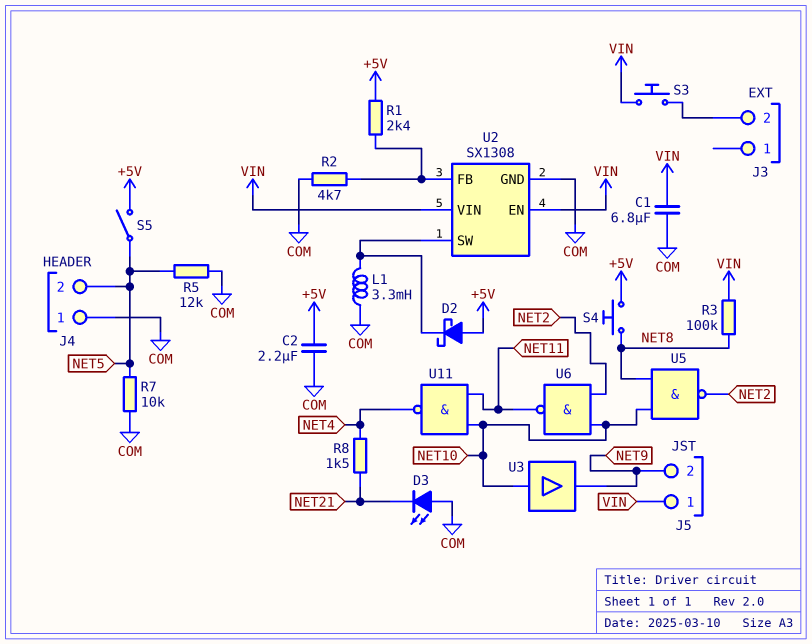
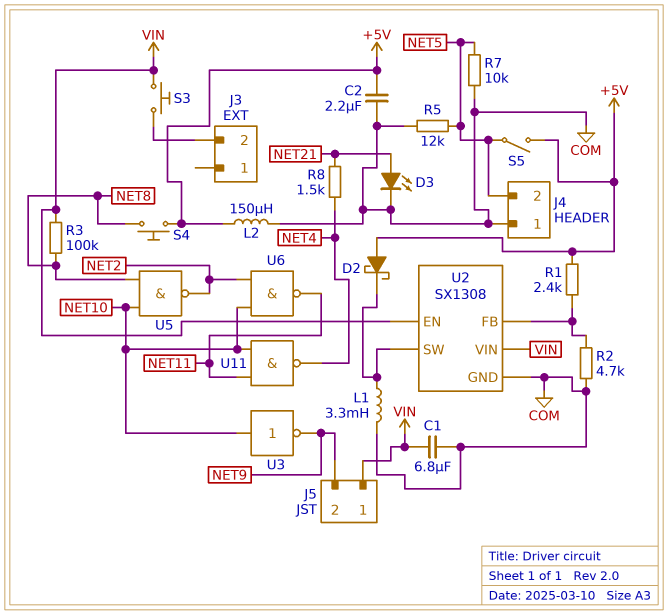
D3: LED (A COM, K NET21) -> LED (A NET21, K COM)
L2: none -> 150uH (+5V, COM)
U3: buffer (in NET10, out NET9) -> NOT (in NET10, out NET9)

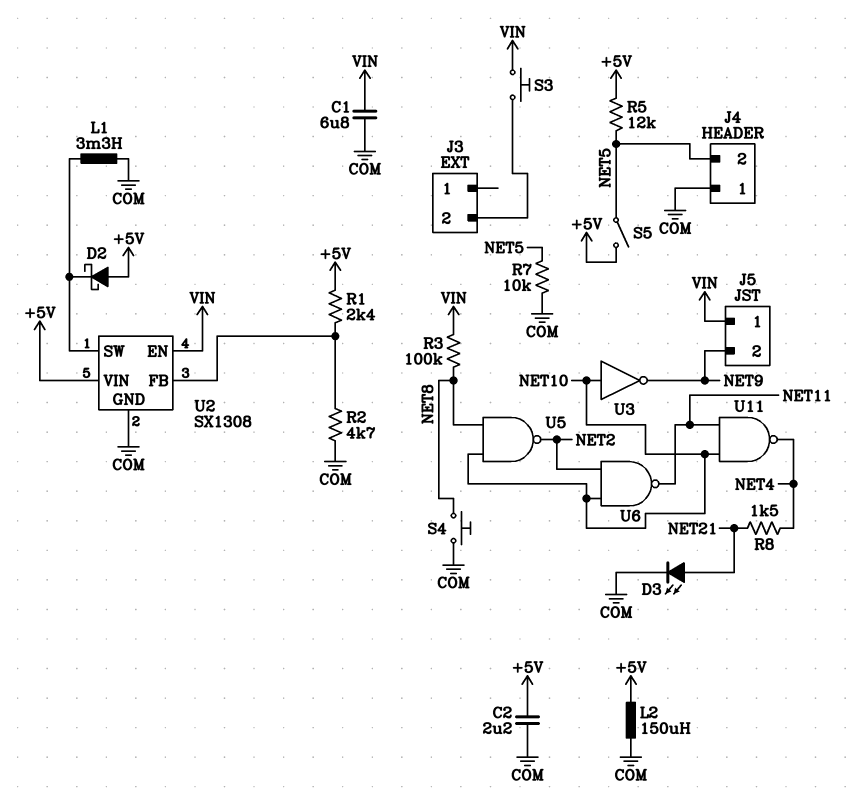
R5: 12k (COM, NET5) -> 12k (+5V, NET5)
S4: button (+5V, NET8) -> button (COM, NET8)
U2 pin VIN: VIN -> +5V

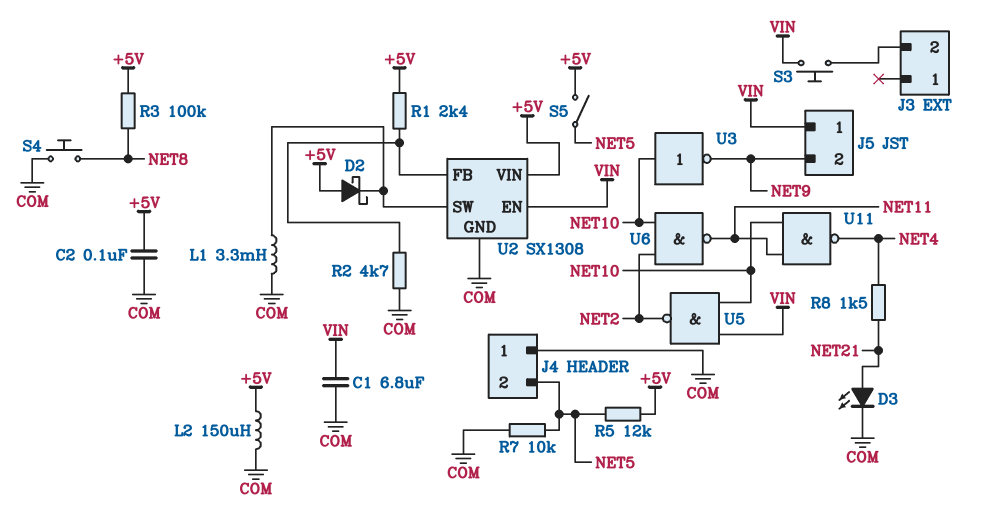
C2: 2.2uF (+5V, COM) -> 100nF (+5V, COM)
R3: 100k (NET8, VIN) -> 100k (+5V, NET8)
U5: NAND (in NET8, in NET10, out NET2) -> NAND (in NET10, in VIN, out NET2)

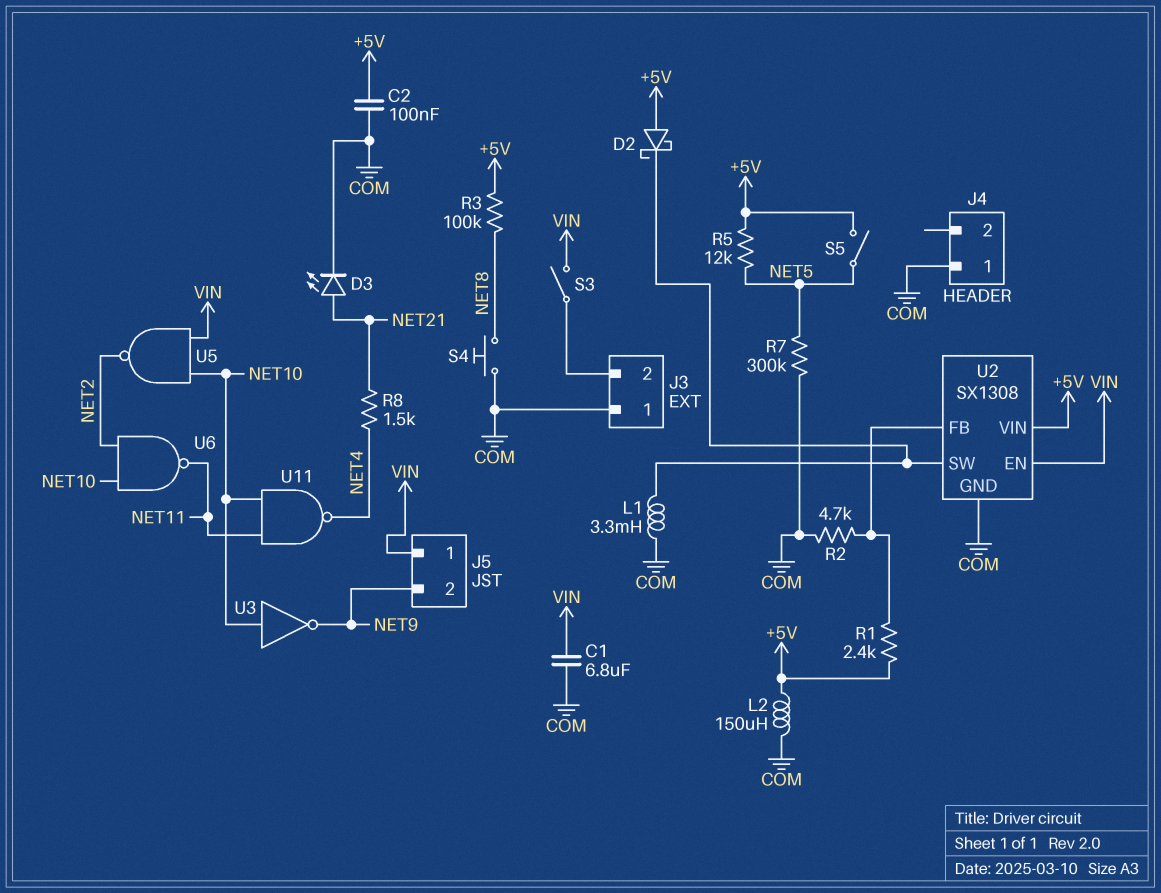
J3 pin 1: none -> COM
J4 pin 2: NET5 -> none
R7: 10k (COM, NET5) -> 300k (COM, NET5)
S3: button (J3/2, VIN) -> switch (J3/2, VIN)

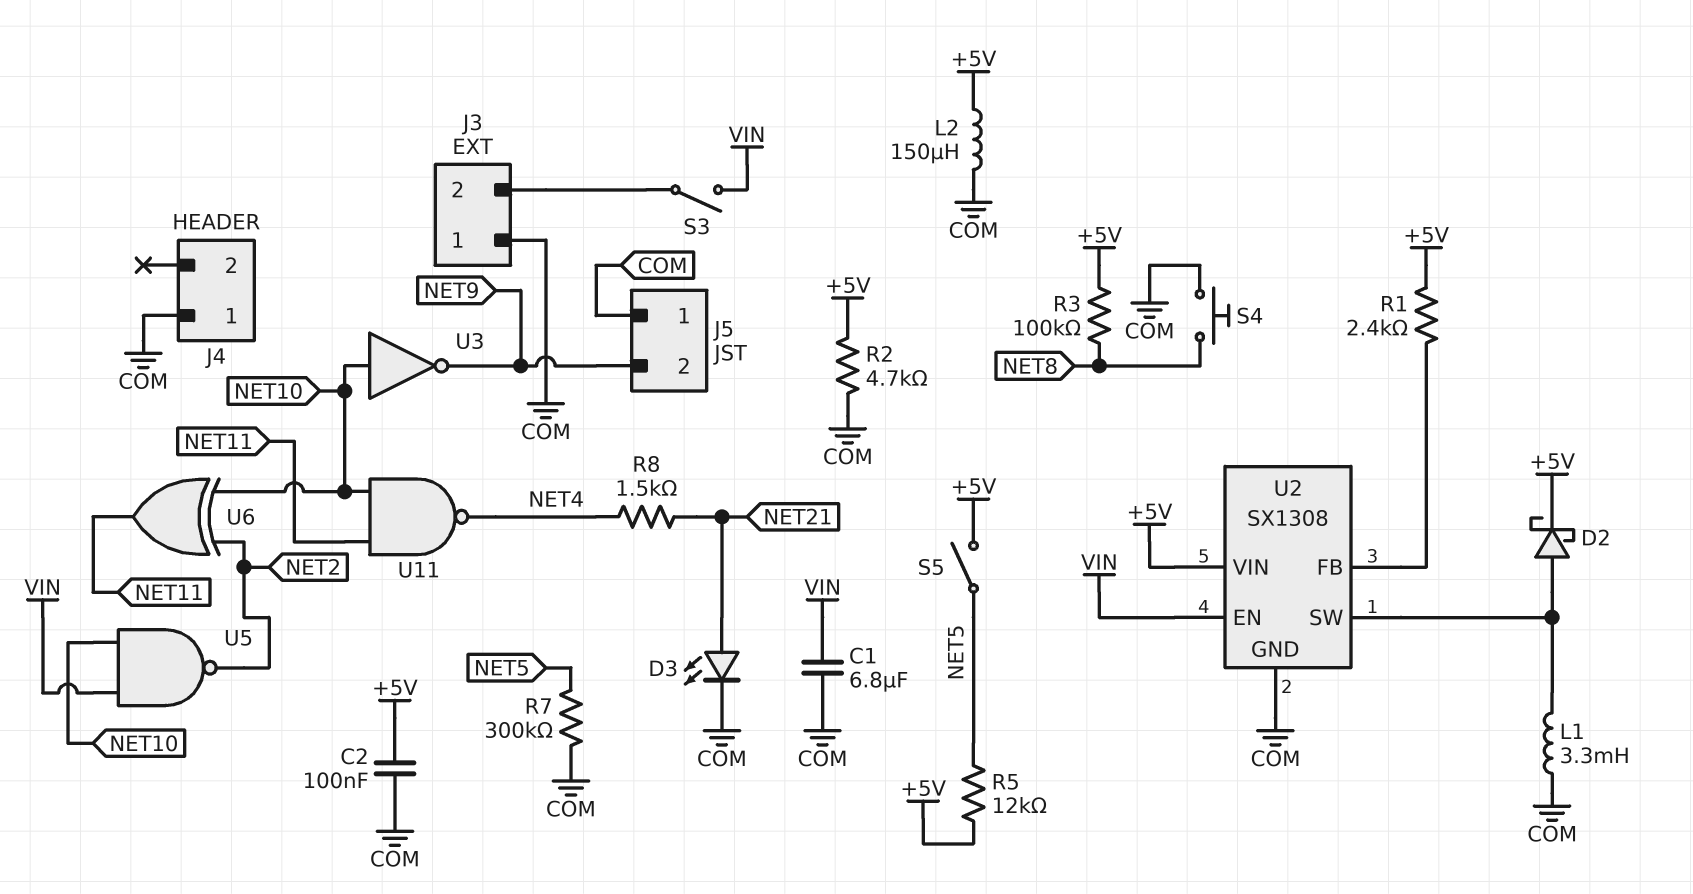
D2: schottky (A +5V, K U2/SW) -> schottky (A U2/SW, K +5V)
J5 pin 1: VIN -> COM
R2: 4.7k (COM, U2/FB) -> 4.7k (+5V, COM)
U6: NAND (in NET2, in NET10, out NET11) -> XOR (in NET2, in NET10, out NET11)

